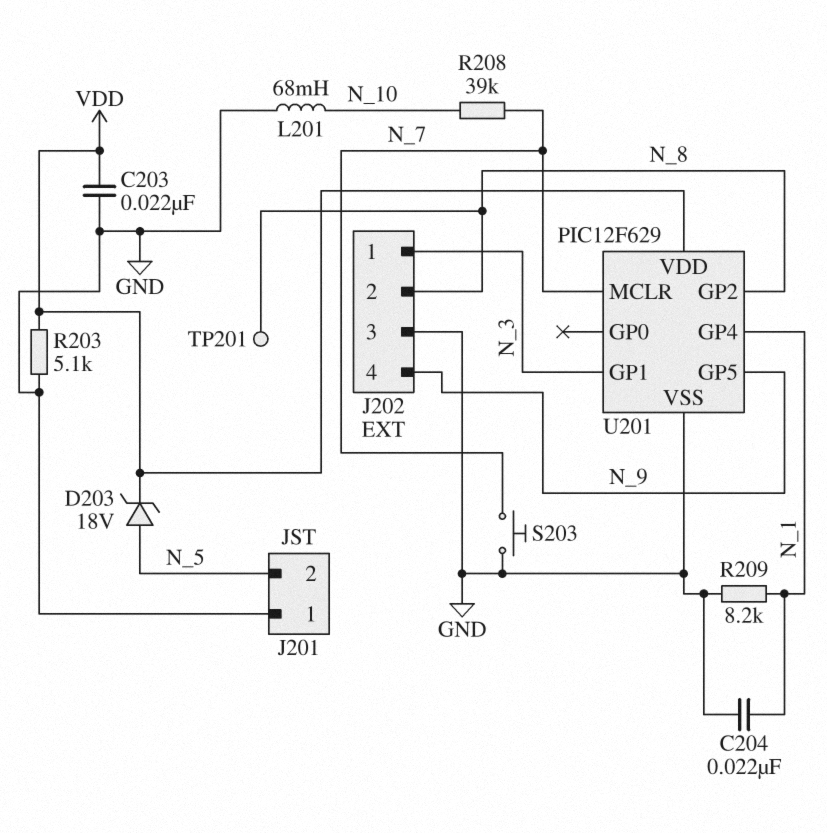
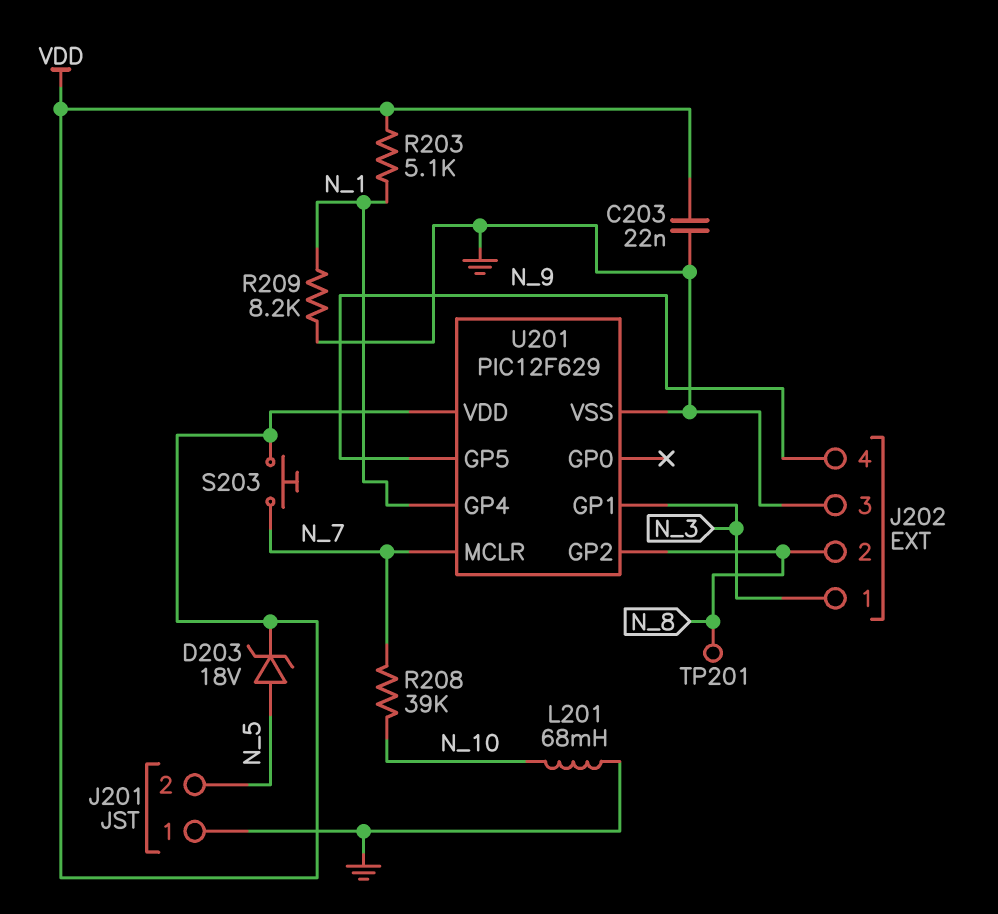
C204: 22nF (GND, N_1) -> none
R203: 5.1k (GND, VDD) -> 5.1k (N_1, VDD)
S203: button (GND, N_7) -> button (N_7, VDD)

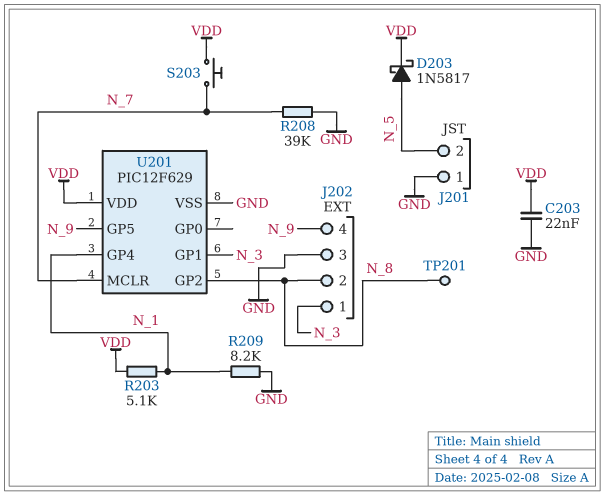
D203: zener 18V (A N_5, K VDD) -> schottky 1N5817 (A N_5, K VDD)
L201: 68mH (GND, N_10) -> none
R208: 39k (N_7, N_10) -> 39k (GND, N_7)

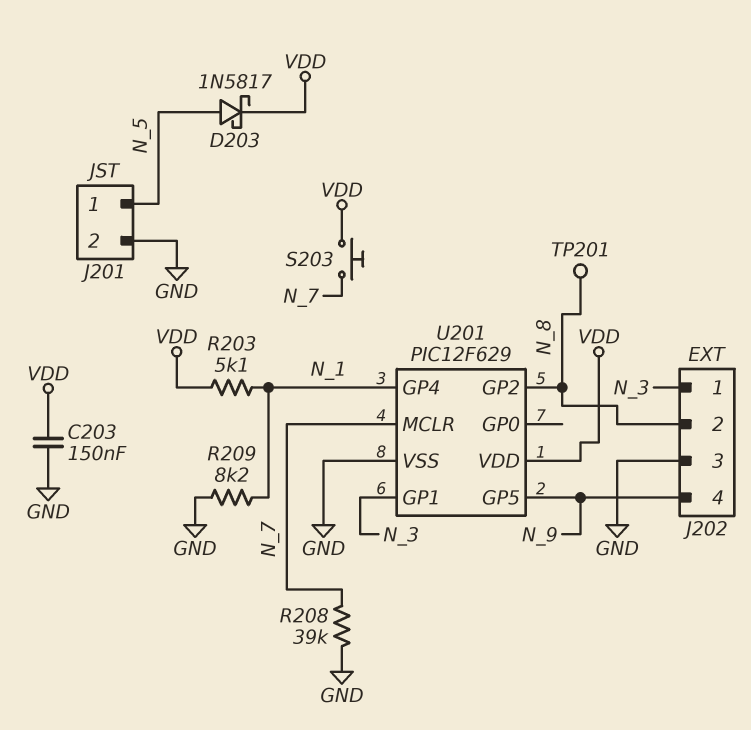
C203: 22nF (GND, VDD) -> 150nF (GND, VDD)
J201 pin 1: GND -> N_5
J201 pin 2: N_5 -> GND

